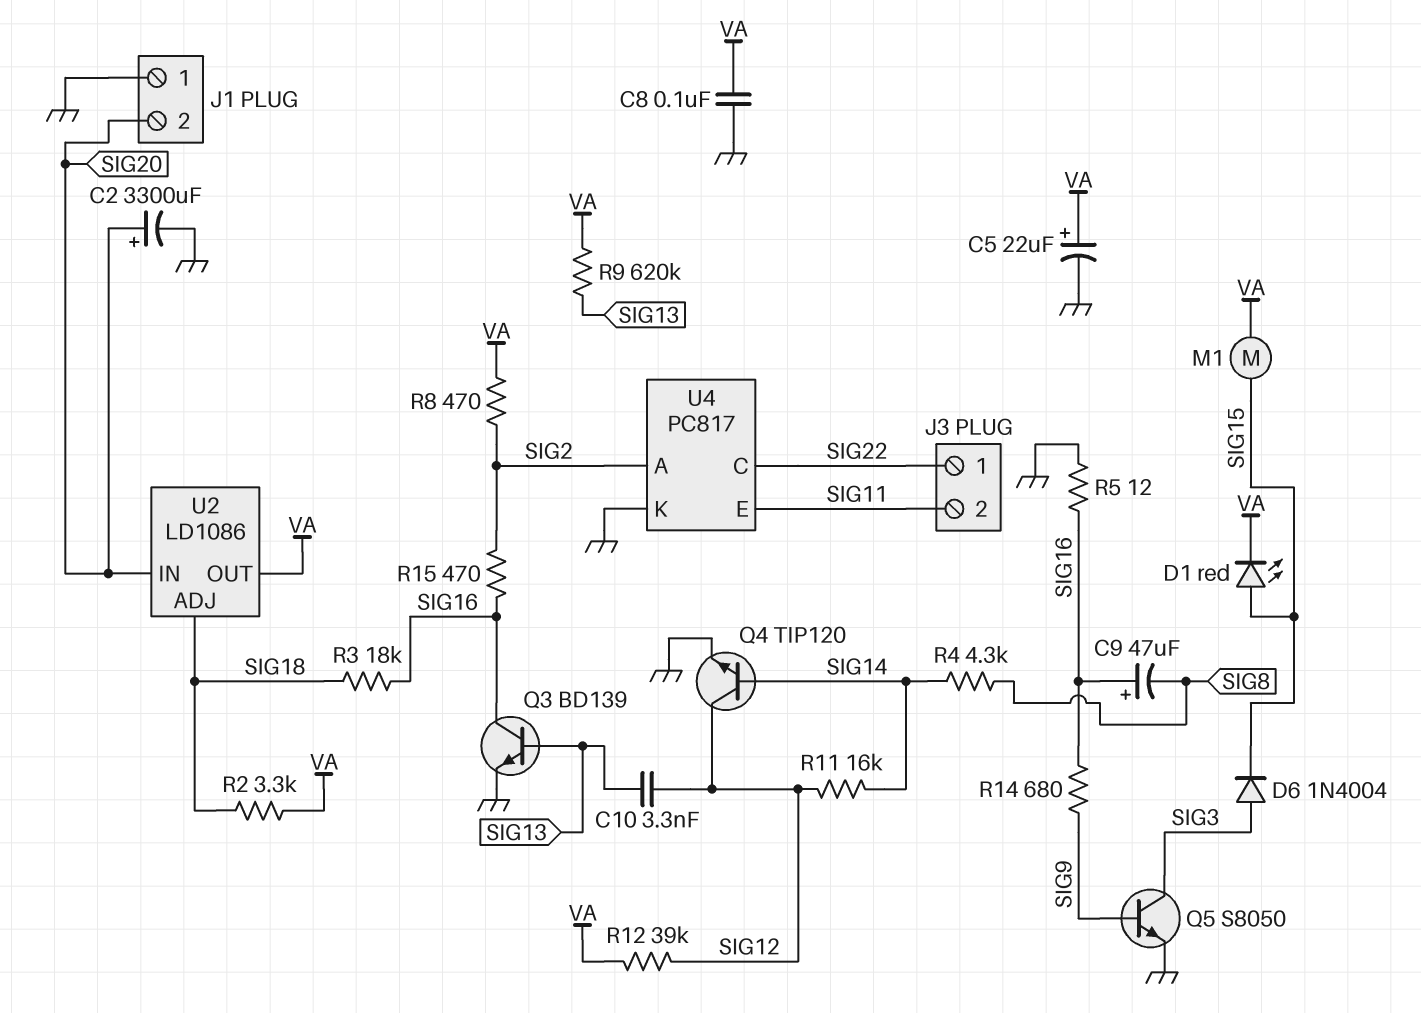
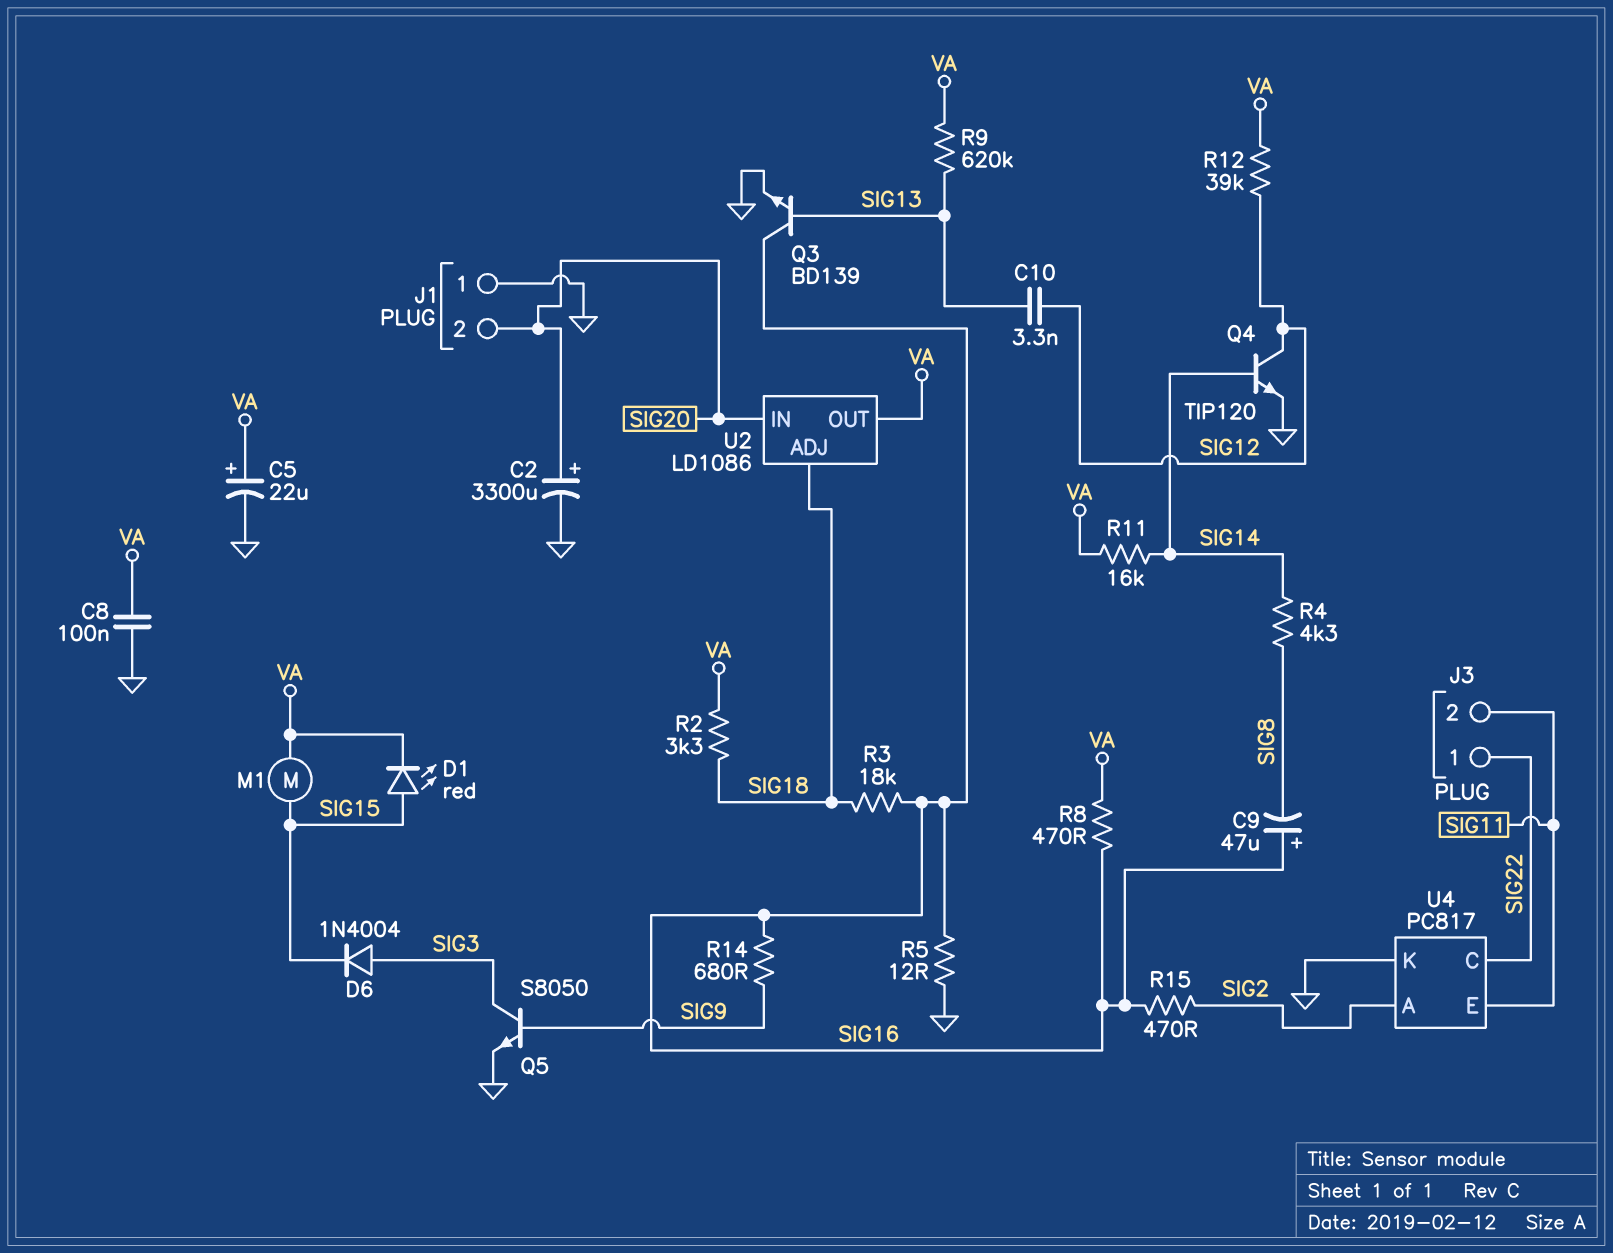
R8: 470 (SIG2, VA) -> 470 (SIG16, VA)
R11: 16k (SIG12, SIG14) -> 16k (SIG14, VA)

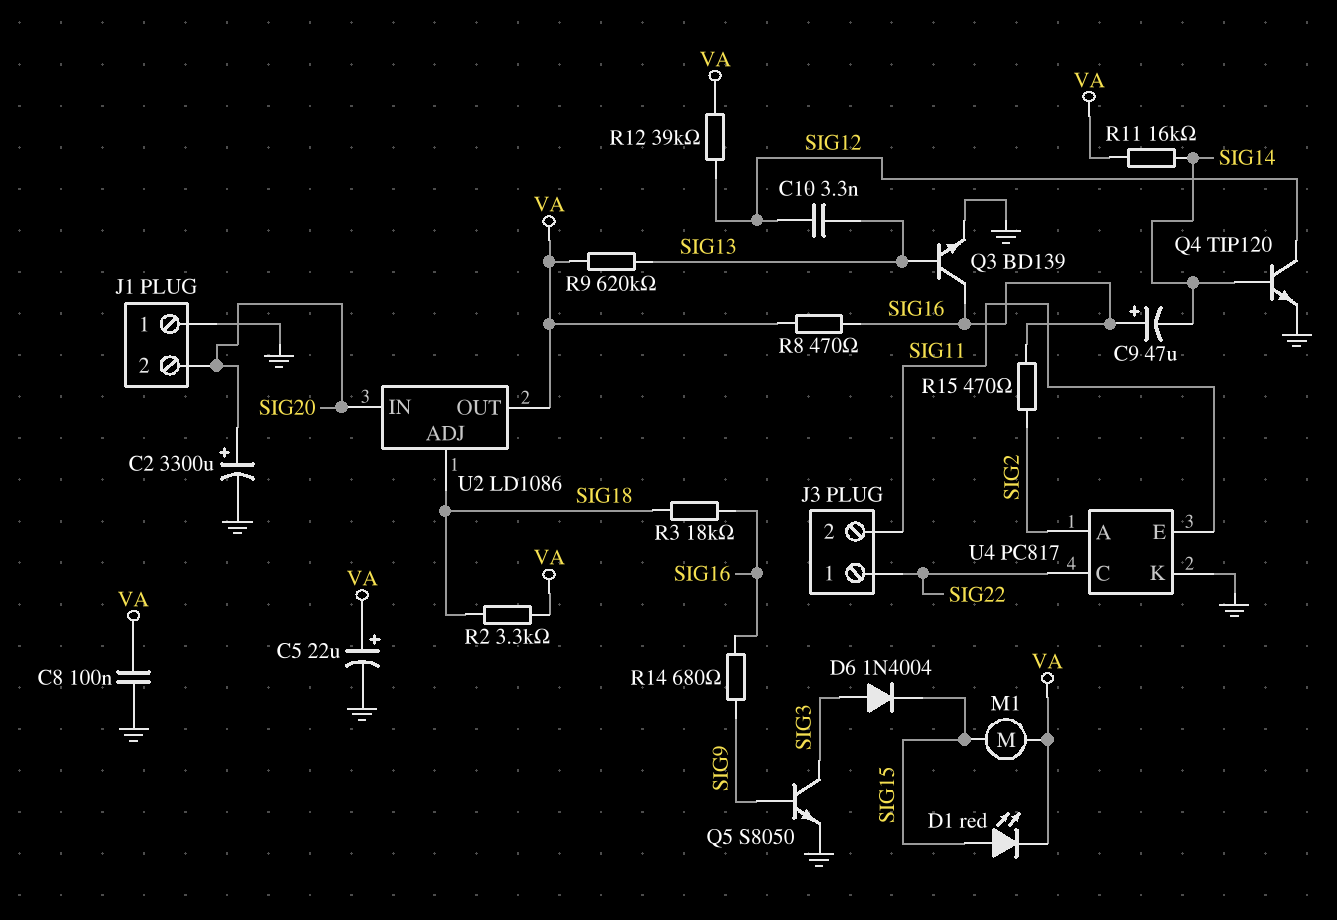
C9: 47uF (plus SIG16, minus SIG8) -> 47uF (plus SIG16, minus SIG14)
R4: 4.3k (SIG8, SIG14) -> none
R5: 12 (GND, SIG16) -> none

